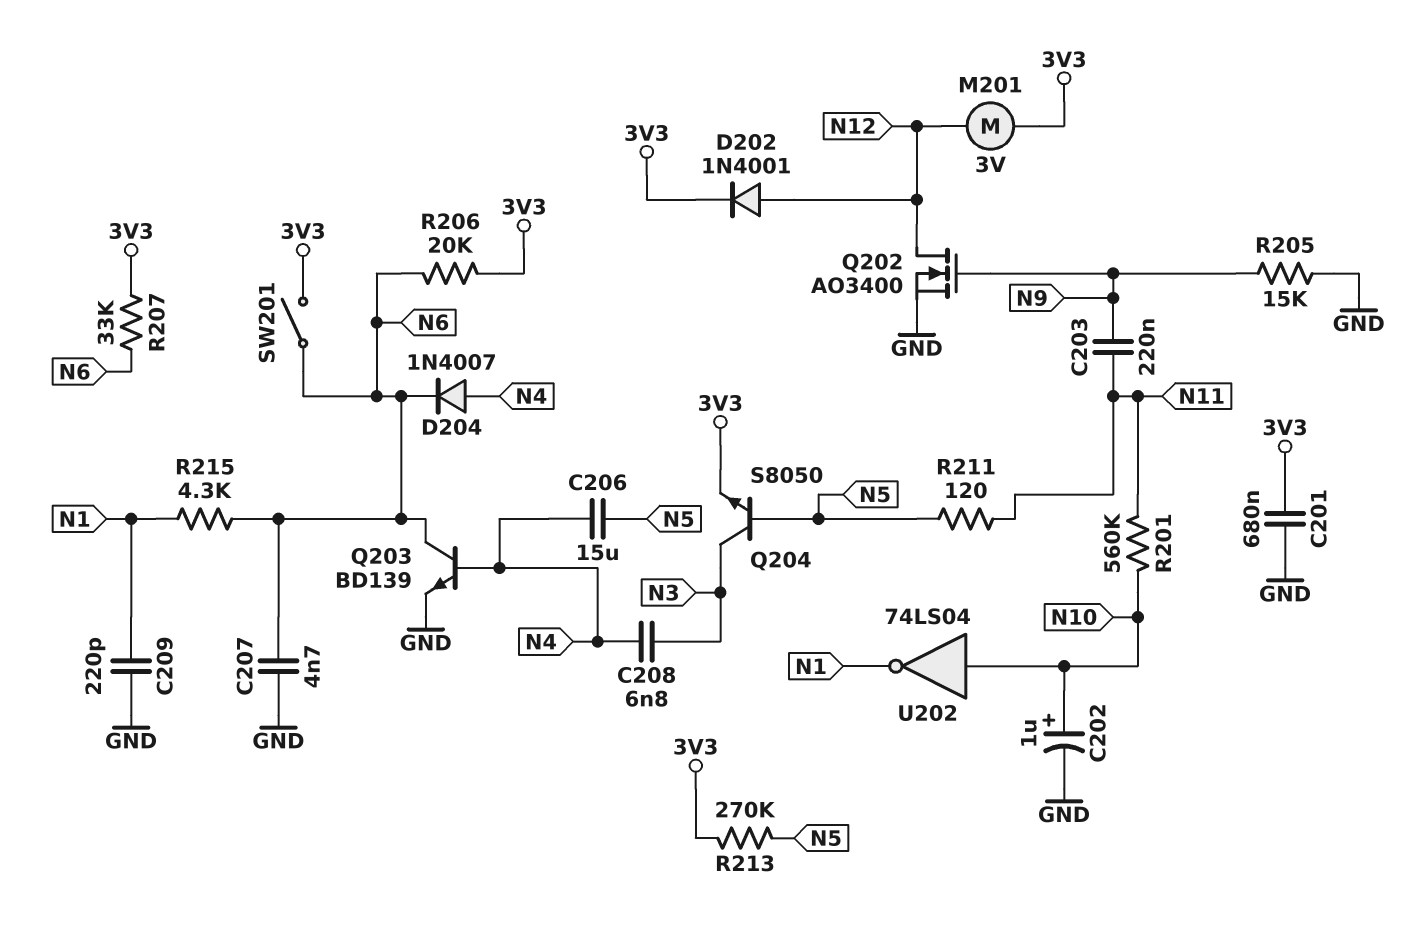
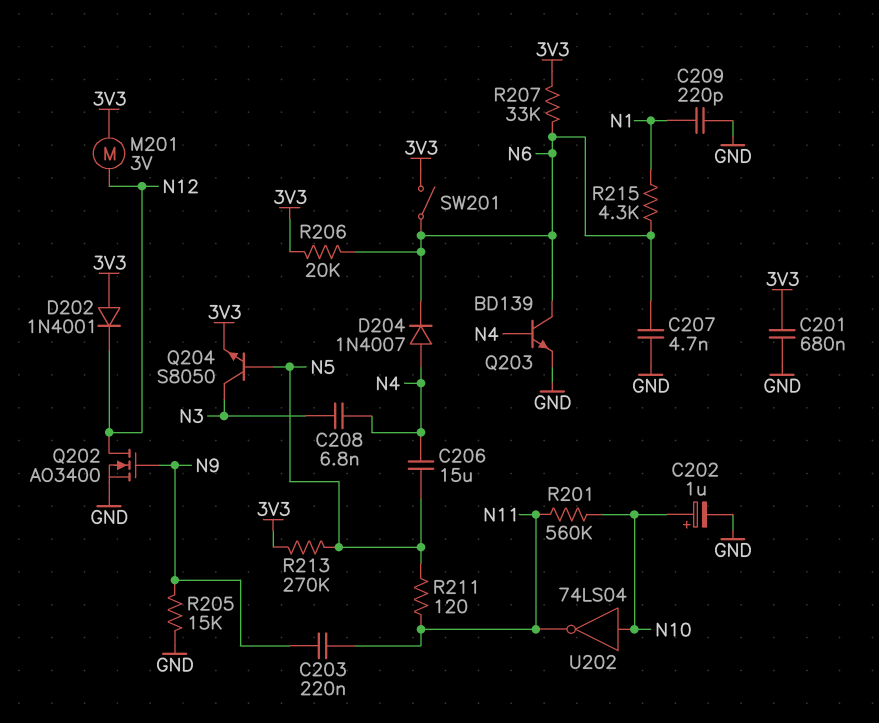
D202: diode 1N4001 (A N12, K 3V3) -> diode 1N4001 (A 3V3, K N12)
U202: NOT 74LS04 (in N10, out N1) -> NOT 74LS04 (in N10, out N11)

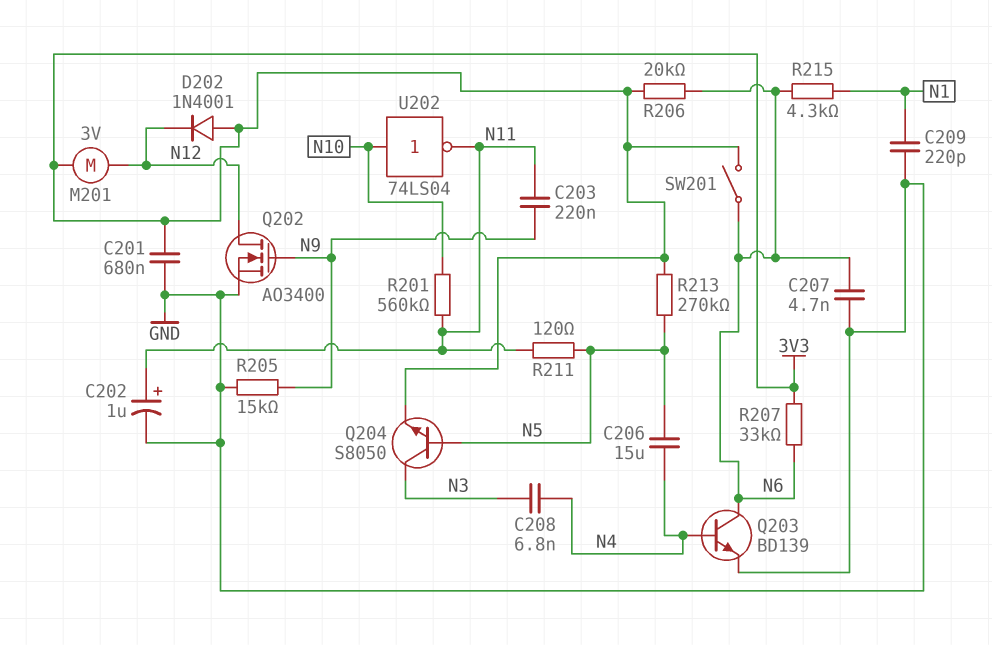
C202: 1uF (plus N10, minus GND) -> 1uF (plus N11, minus GND)
D204: diode 1N4007 (A N4, K N6) -> none

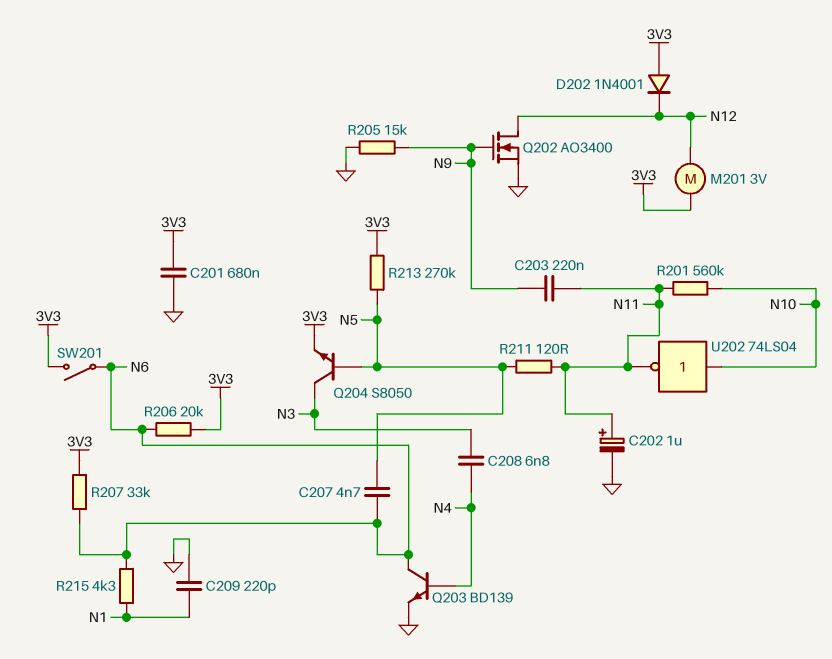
C206: 15uF (N4, N5) -> none
C207: 4.7nF (GND, N6) -> 4.7nF (N5, N6)

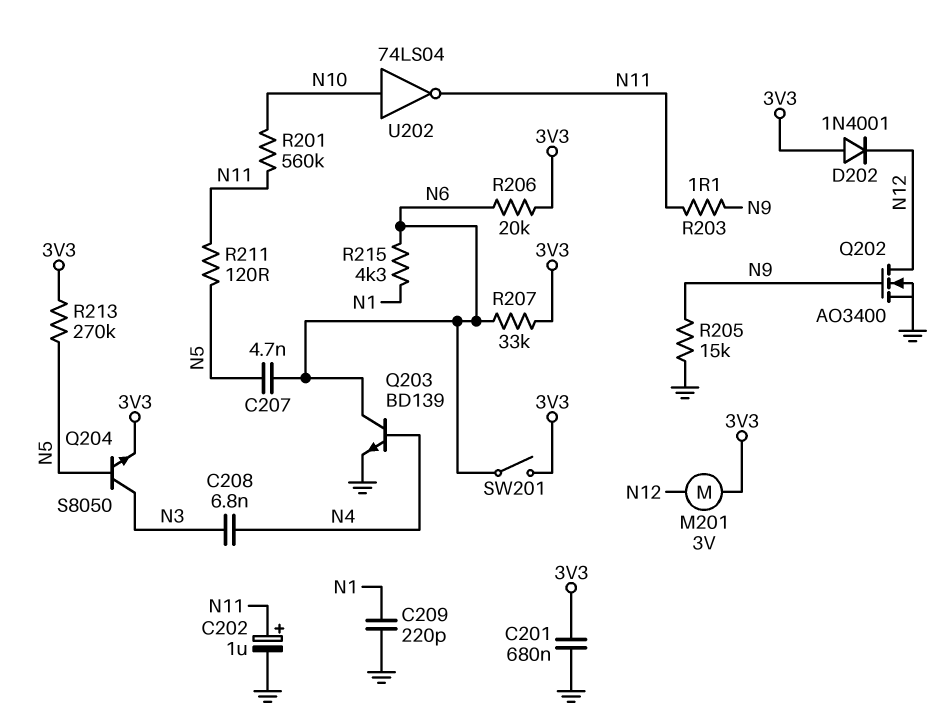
C203: 220nF (N9, N11) -> none
R203: none -> 1.1 (N9, N11)

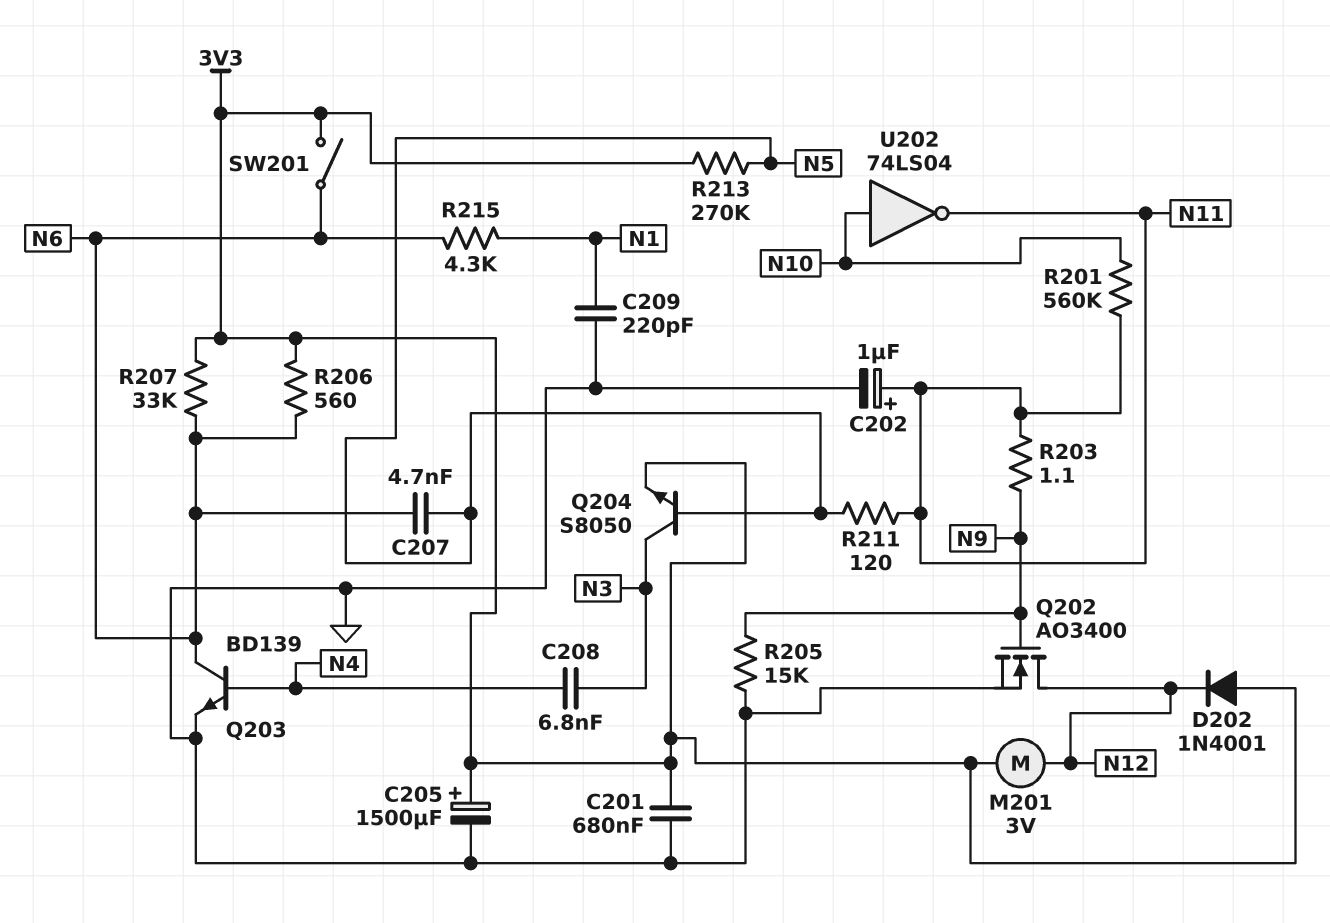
C205: none -> 1500uF (plus 3V3, minus GND)
R206: 20k (3V3, N6) -> 560 (3V3, N6)

